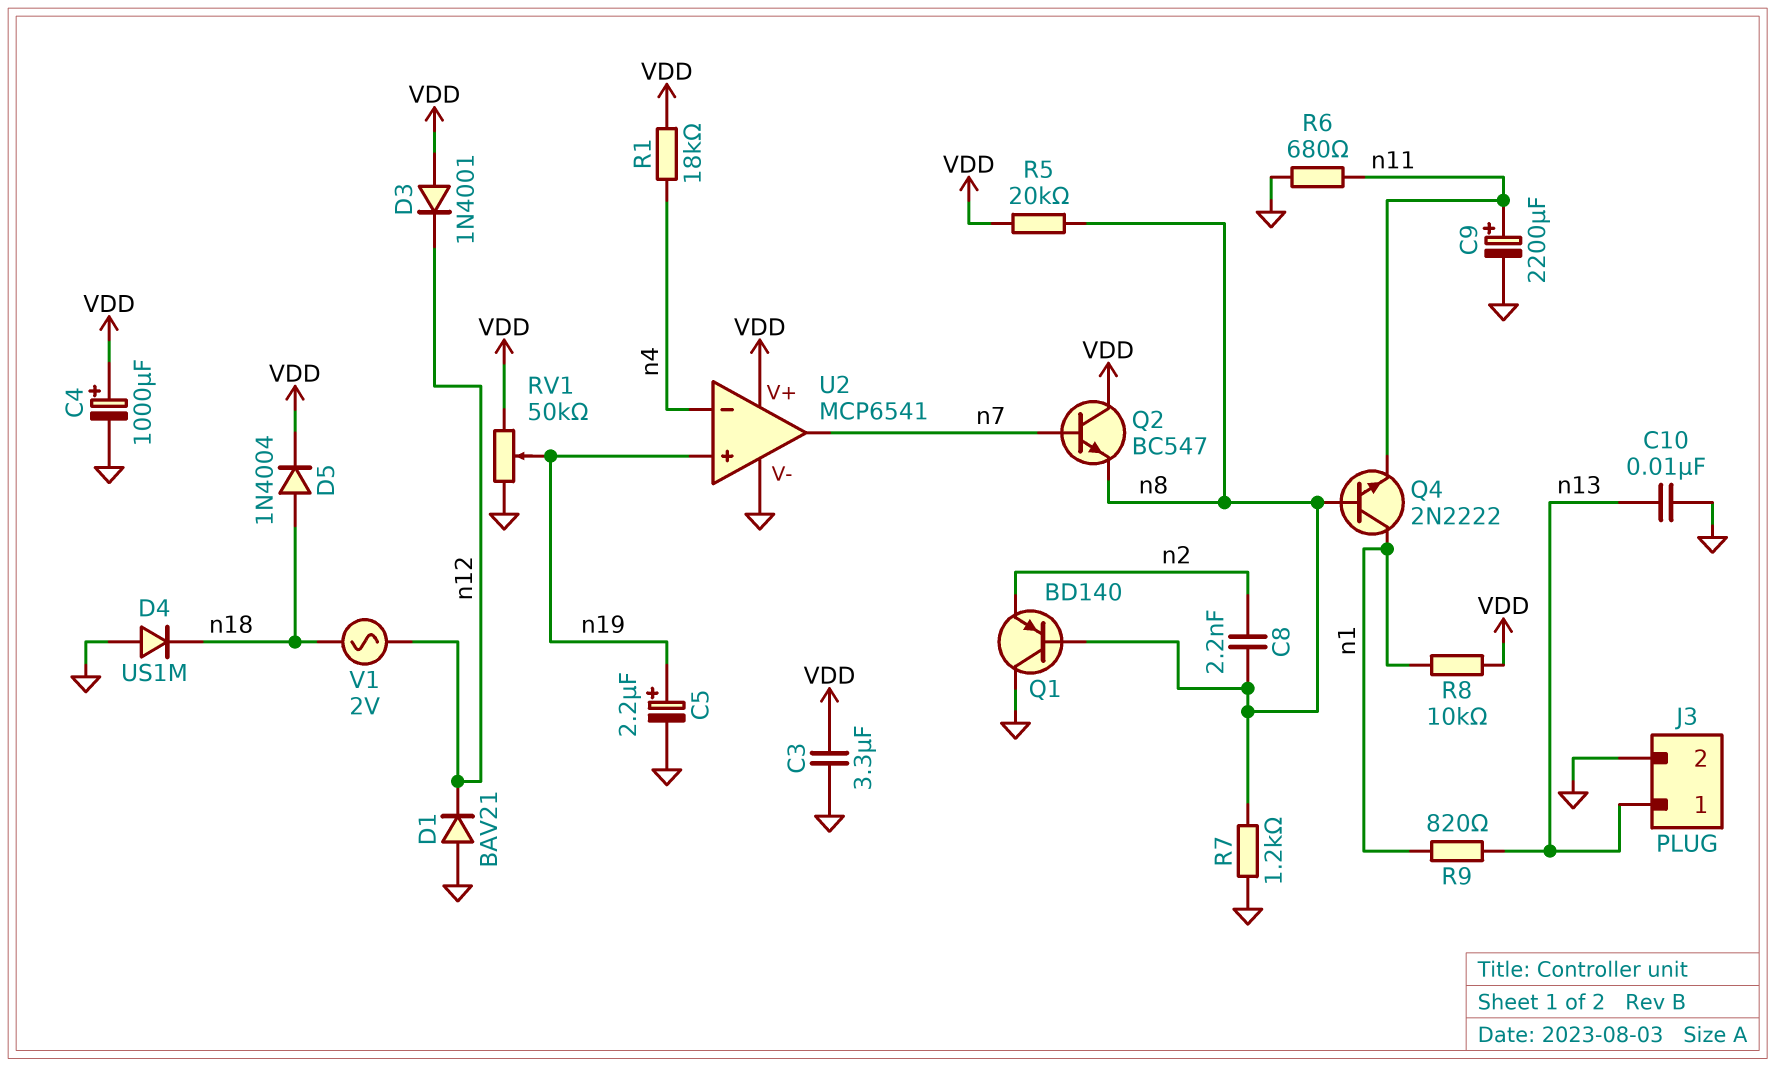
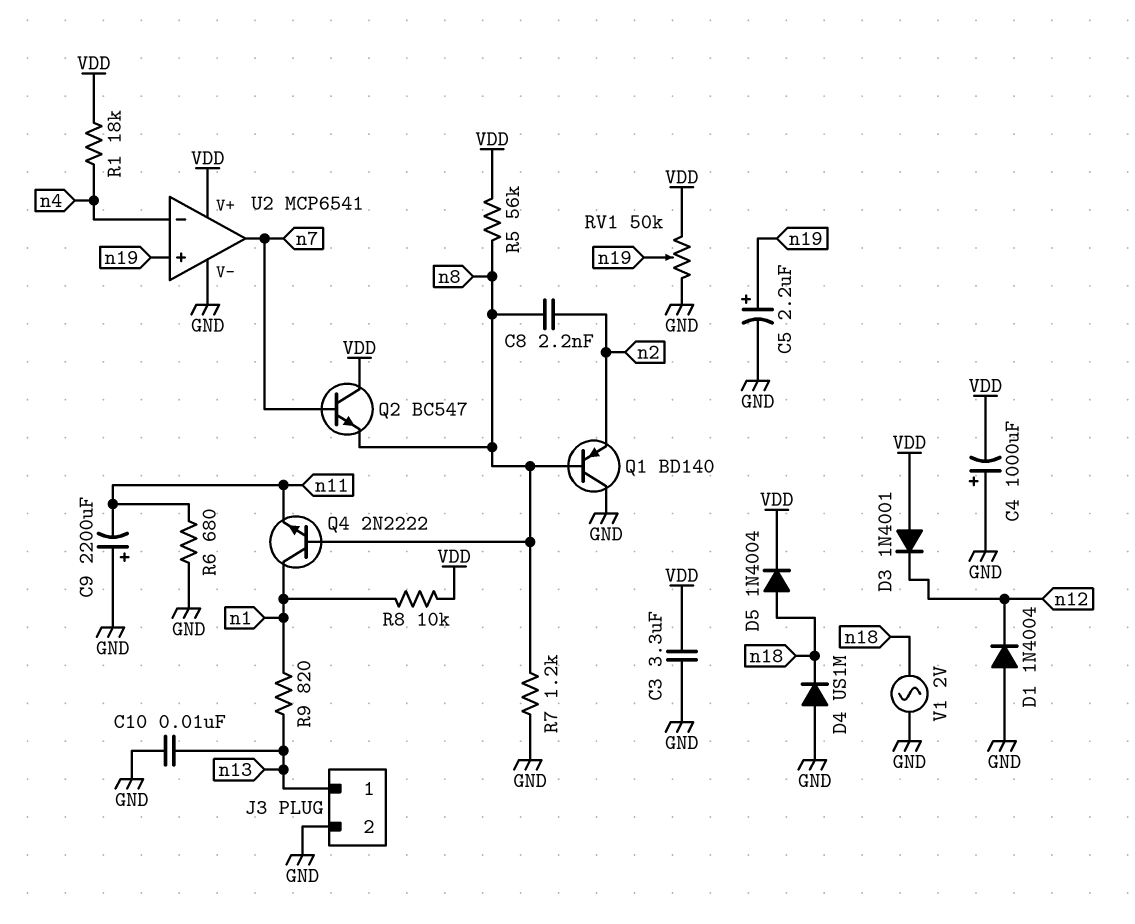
C4: 1000uF (plus VDD, minus GND) -> 1000uF (plus GND, minus VDD)
C9: 2200uF (plus n11, minus GND) -> 2200uF (plus GND, minus n11)
D1: diode BAV21 (A GND, K n12) -> diode 1N4004 (A GND, K n12)
R5: 20k (VDD, n8) -> 56k (VDD, n8)
V1: AC 2V (n12, n18) -> AC 2V (GND, n18)

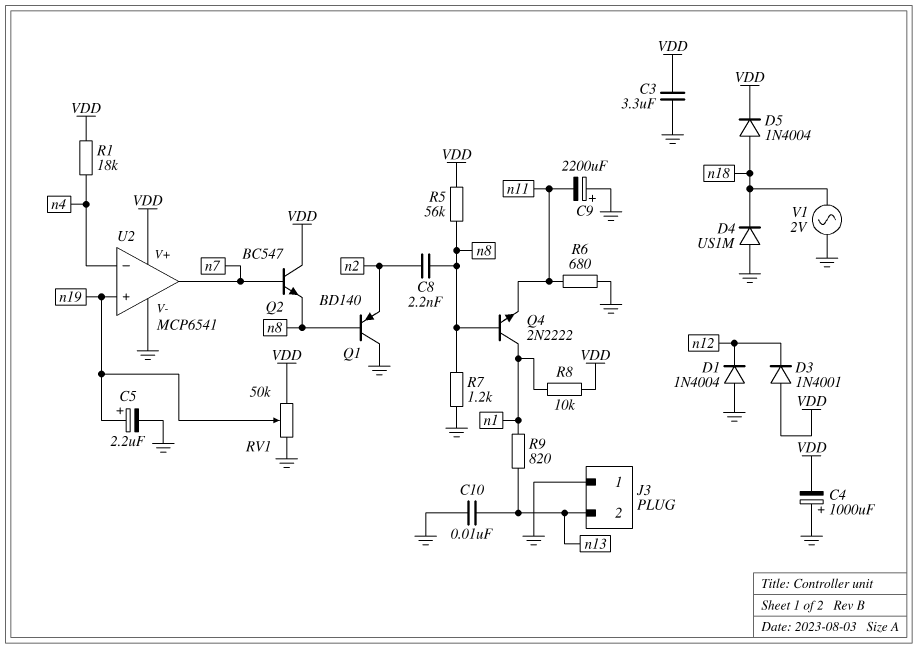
J3 pin 1: n13 -> GND
J3 pin 2: GND -> n13

